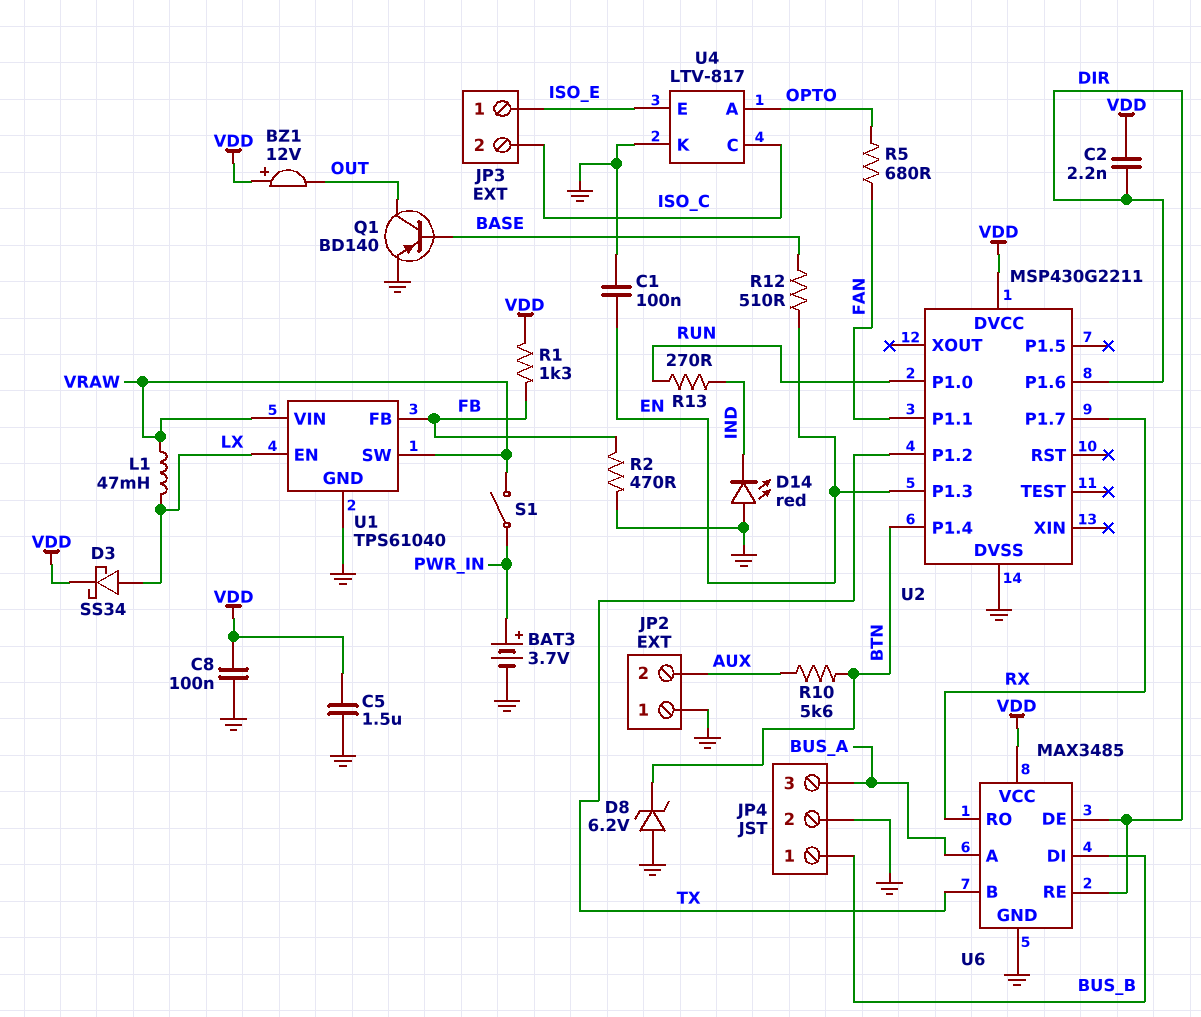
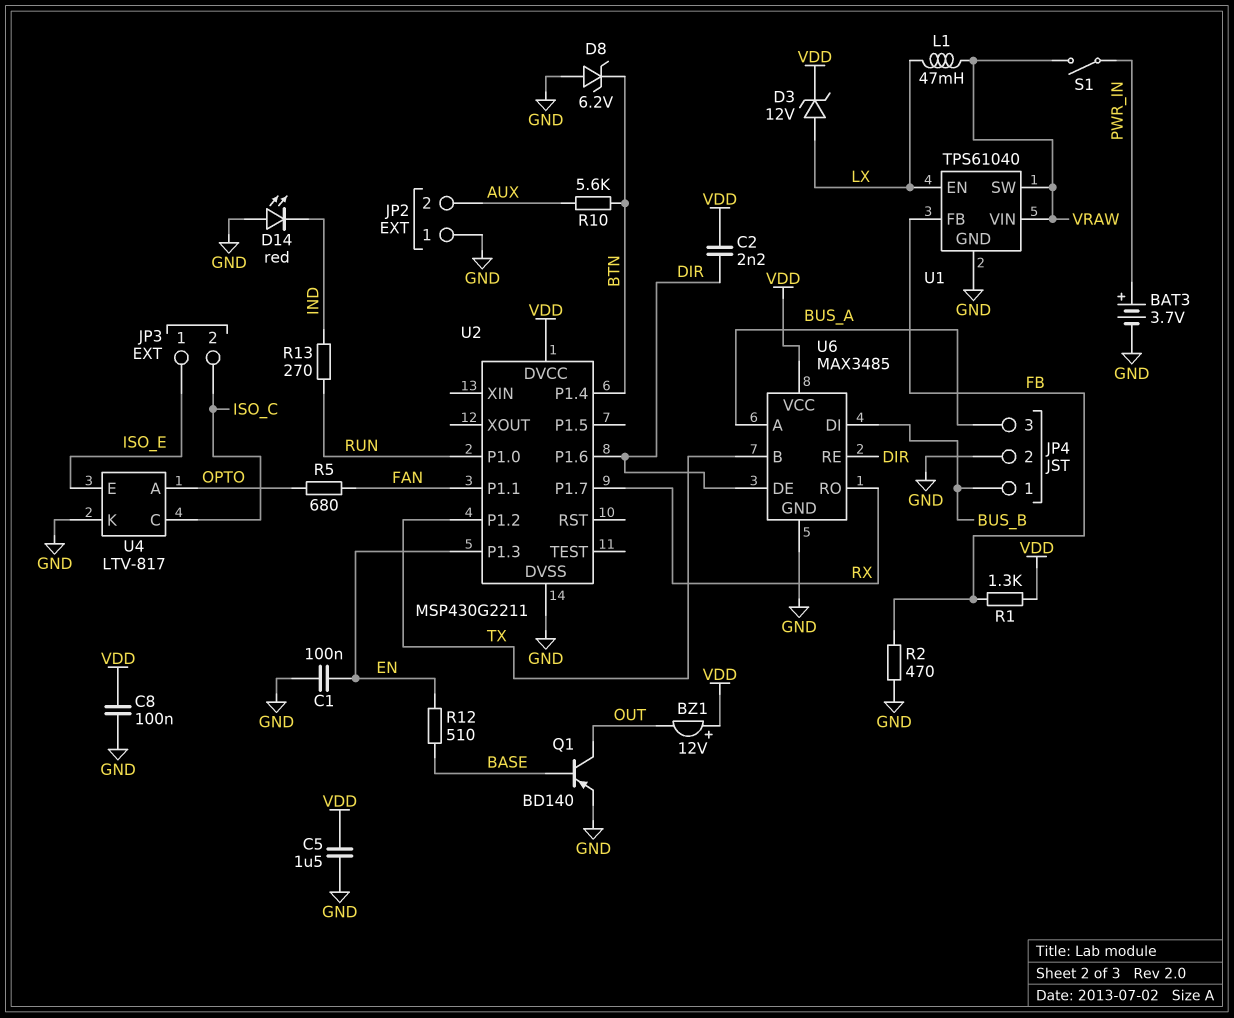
D3: schottky SS34 (A LX, K VDD) -> zener 12V (A LX, K VDD)

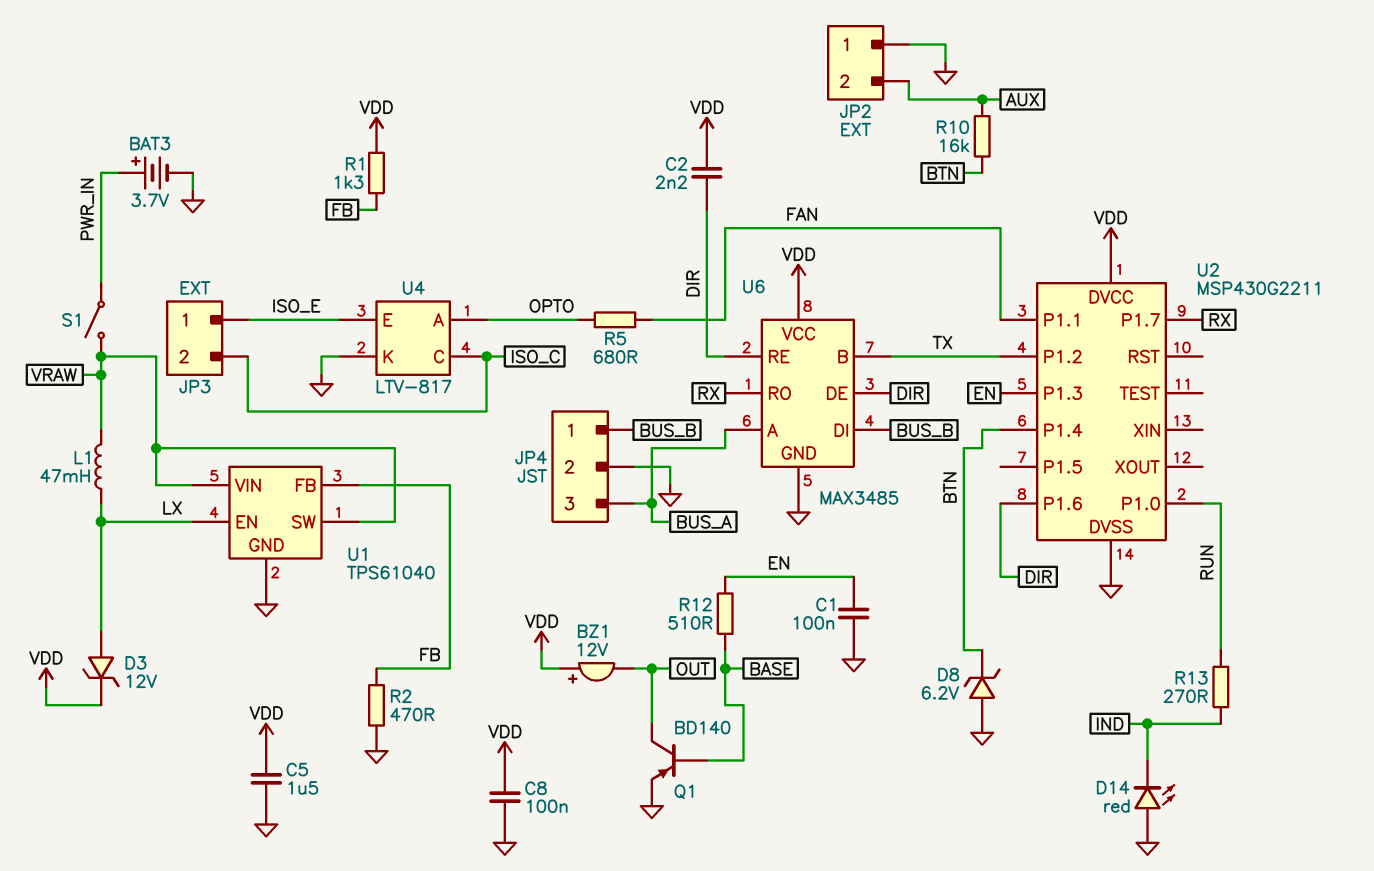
R10: 5.6k (AUX, BTN) -> 16k (AUX, BTN)

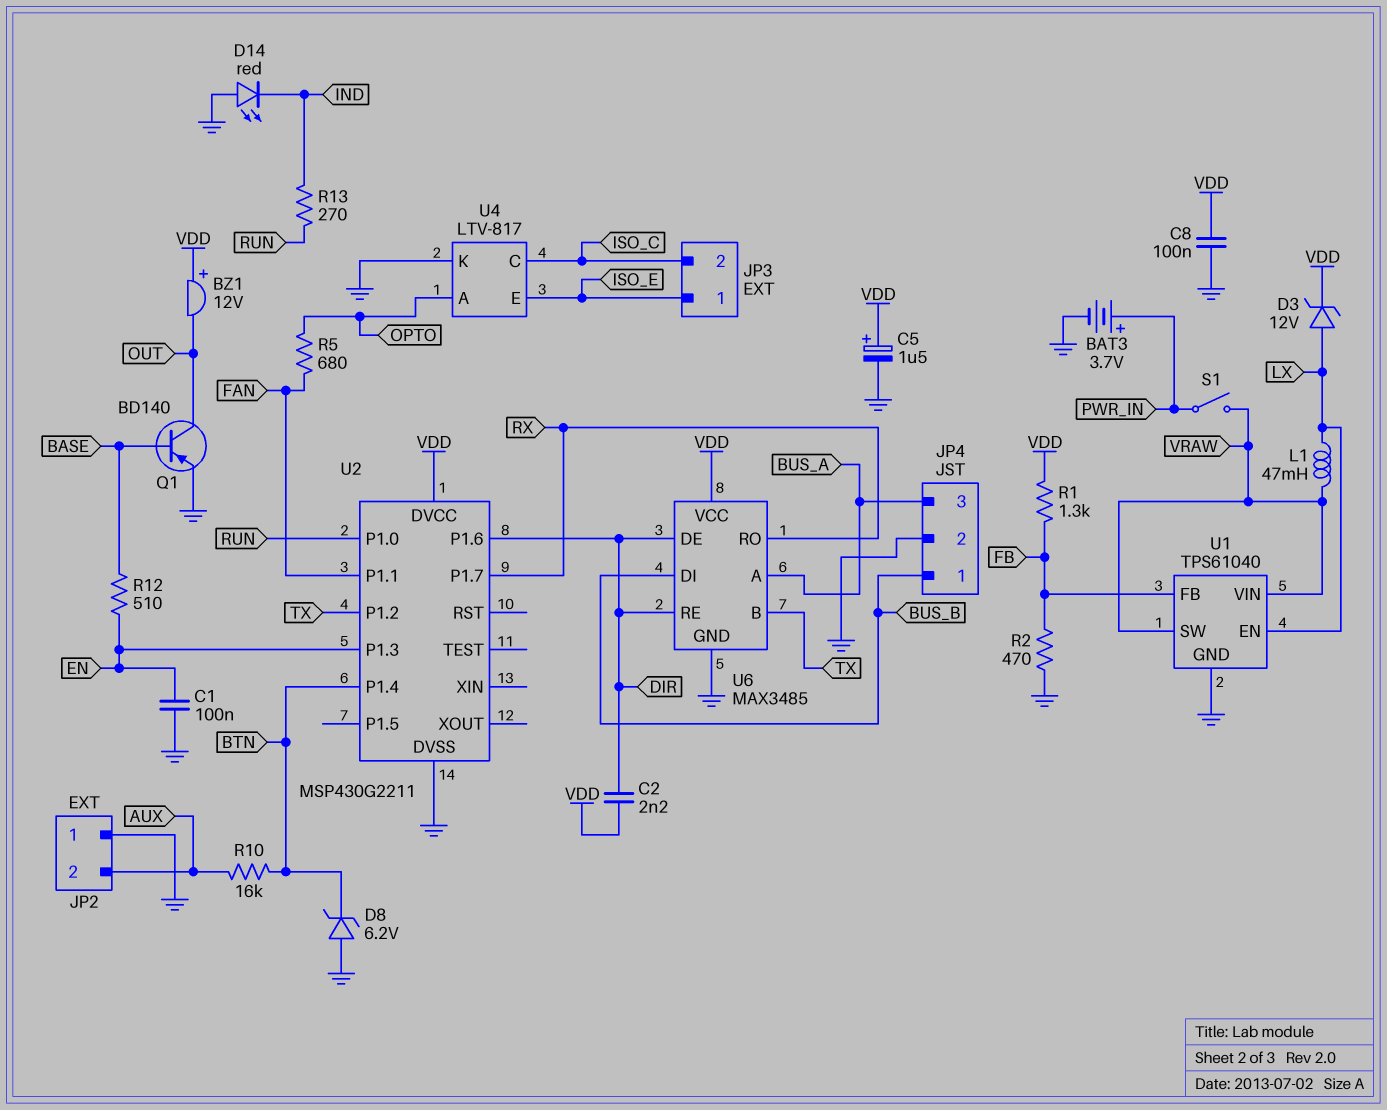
C5: 1.5uF (GND, VDD) -> 1.5uF (plus VDD, minus GND)

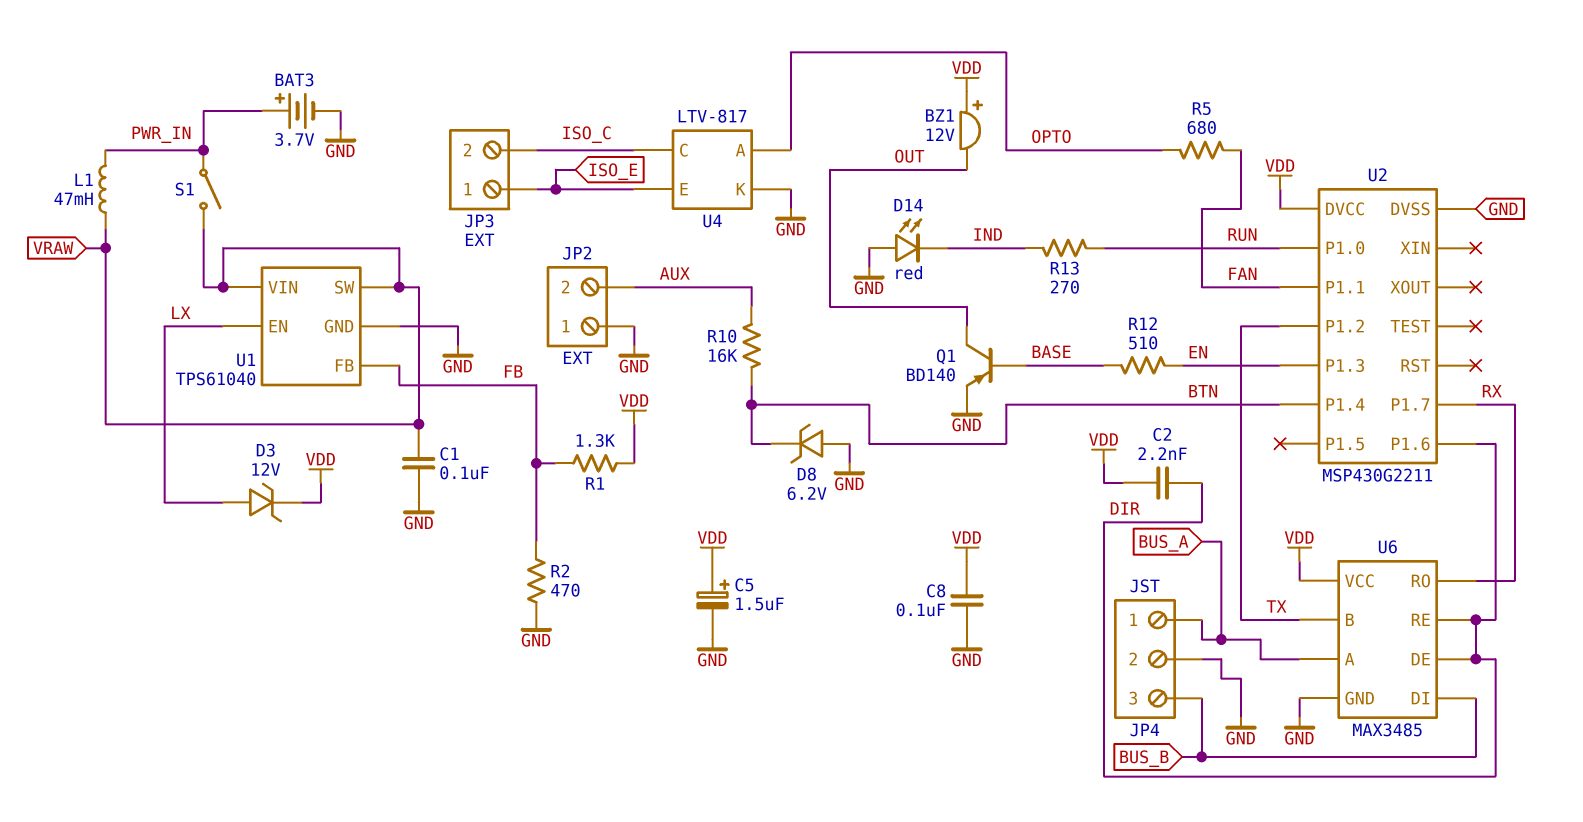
C1: 100nF (EN, GND) -> 100nF (GND, VRAW)
JP4 pin 1: BUS_B -> BUS_A
JP4 pin 3: BUS_A -> BUS_B
L1: 47mH (LX, VRAW) -> 47mH (PWR_IN, VRAW)

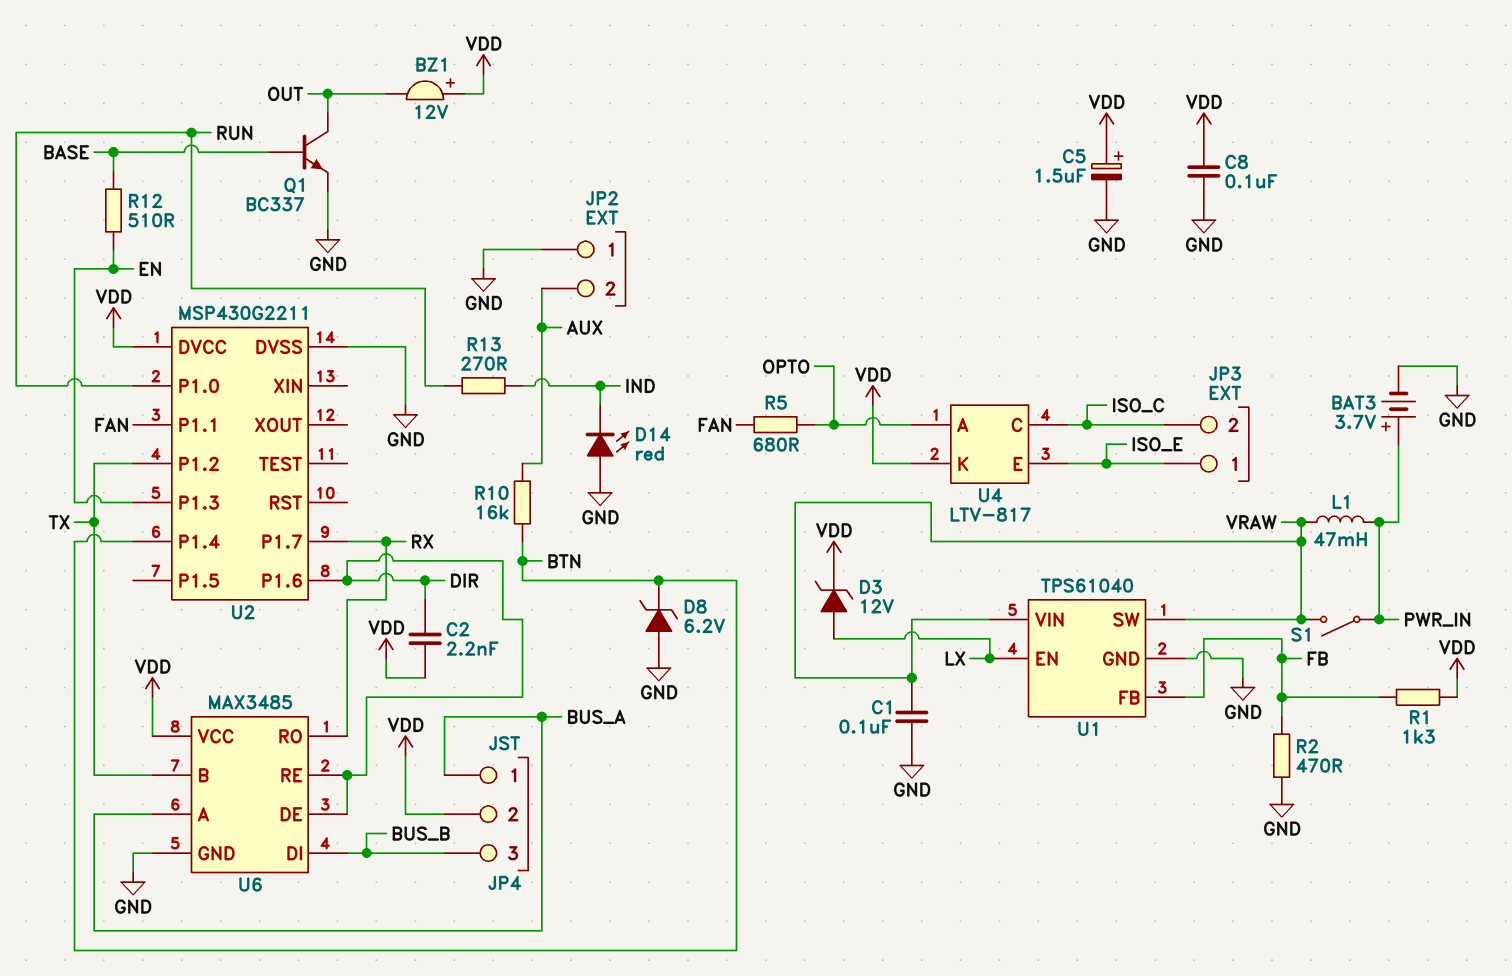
JP4 pin 2: GND -> VDD
Q1: PNP BD140 (B BASE, C OUT, E GND) -> NPN BC337 (B BASE, C OUT, E GND)
U4 pin K: GND -> VDD

